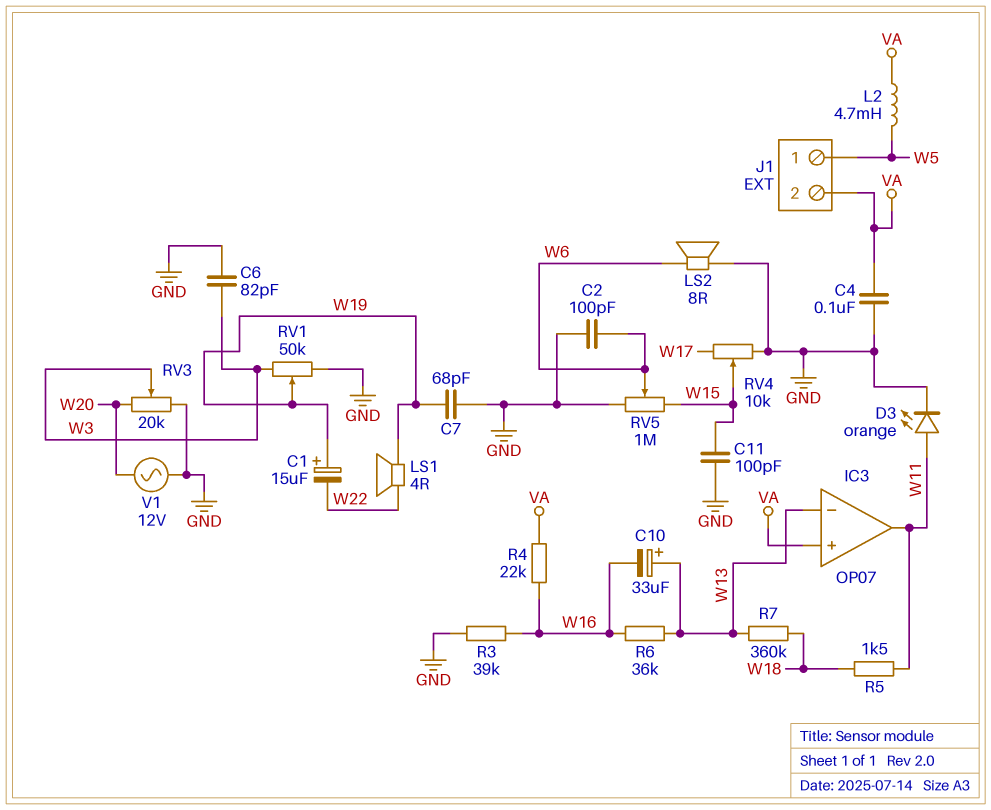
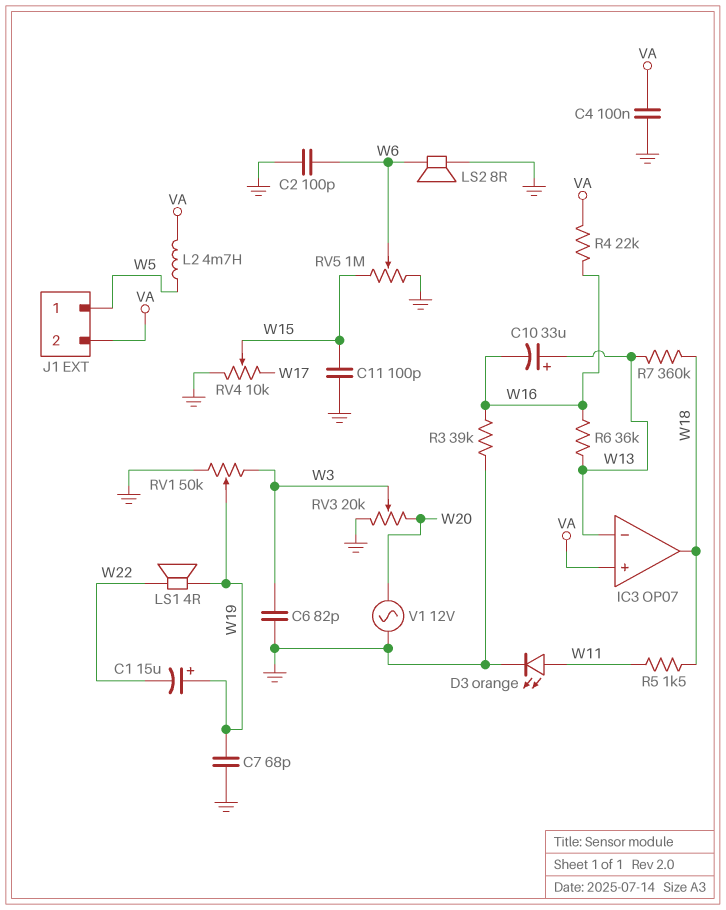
IC3 pin out: W11 -> W18

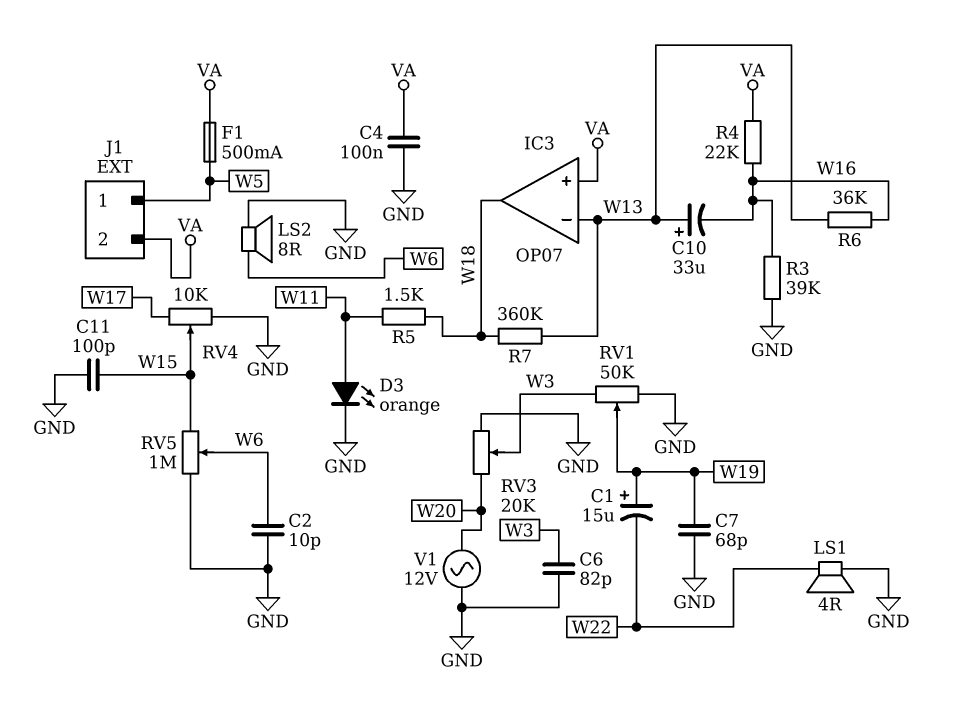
C2: 100pF (GND, W6) -> 10pF (GND, W6)
F1: none -> 500mA (VA, W5)
L2: 4.7mH (VA, W5) -> none
LS1: speaker 4R (W19, W22) -> speaker 4R (GND, W22)

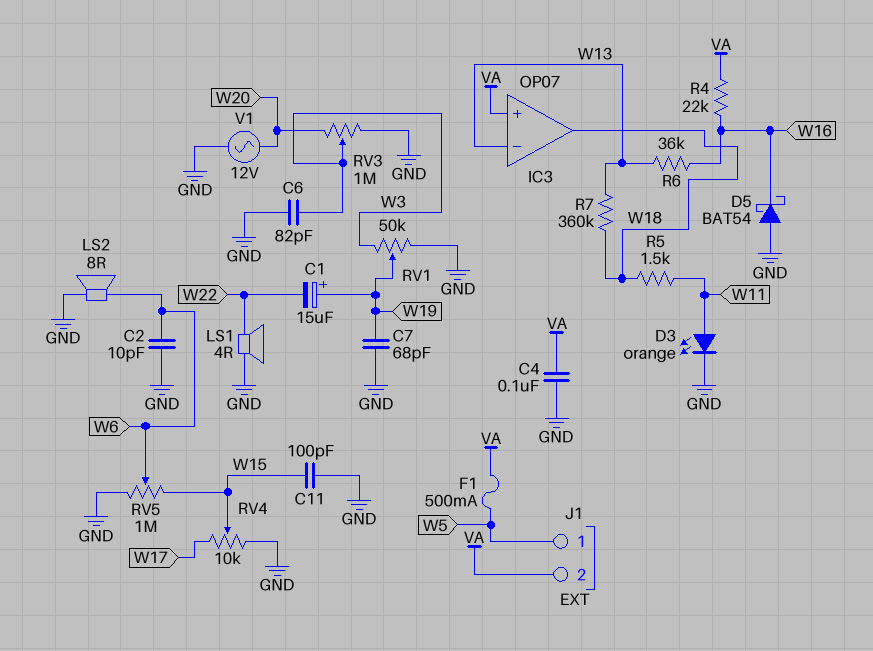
C10: 33uF (plus W13, minus W16) -> none
D5: none -> schottky BAT54 (A GND, K W16)
R3: 39k (GND, W16) -> none
RV3: 20k (GND, W20, wiper W3) -> 1M (GND, W20, wiper W3)

